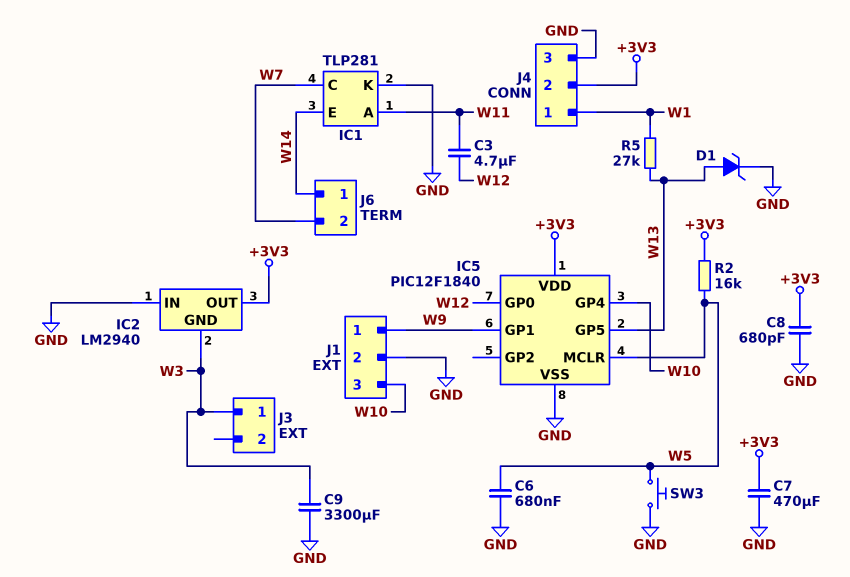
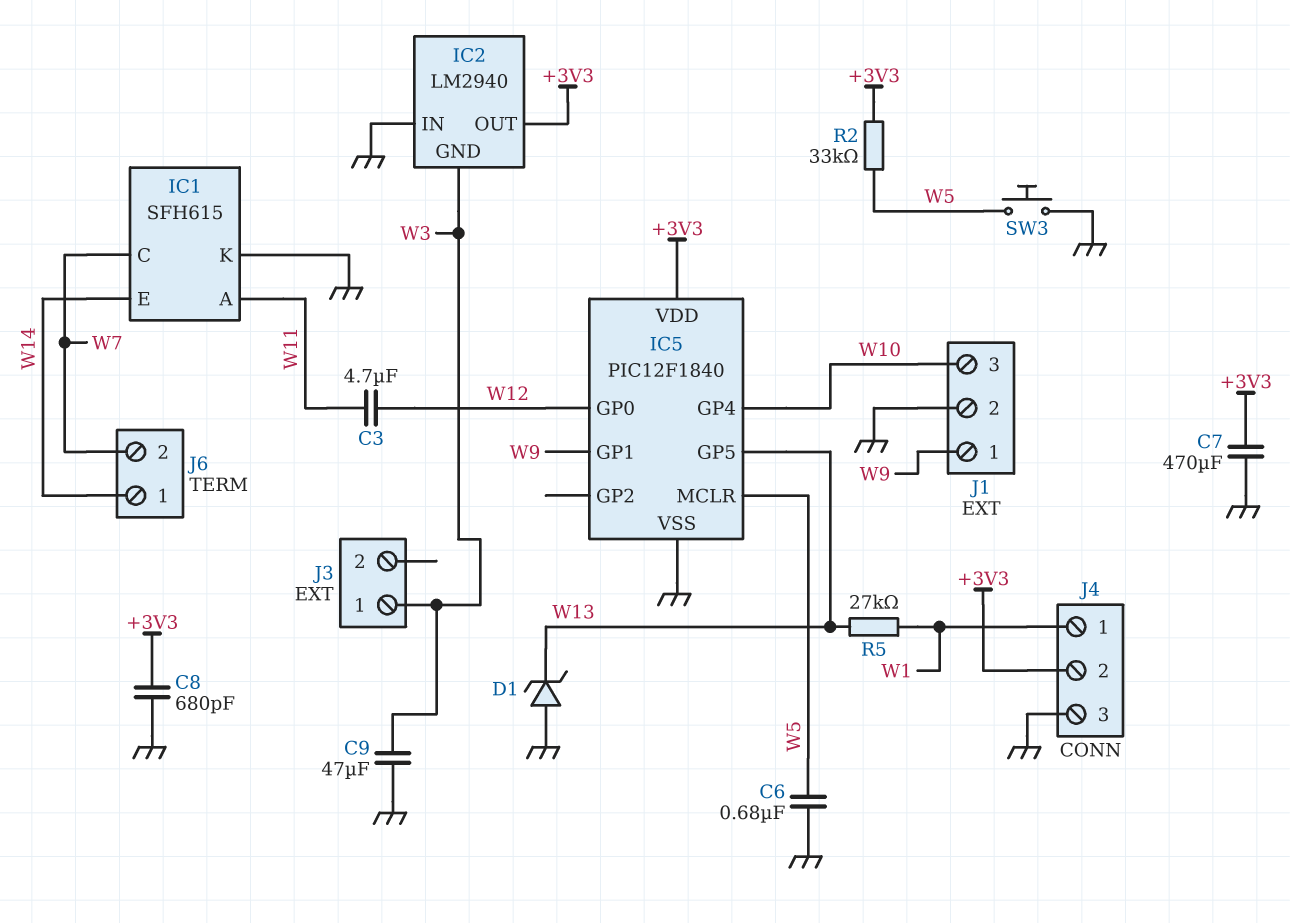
C9: 3300uF (GND, W3) -> 47uF (GND, W3)
D1: zener (A W13, K GND) -> zener (A GND, K W13)
IC1: TLP281 -> SFH615
R2: 16k (+3V3, W5) -> 33k (+3V3, W5)

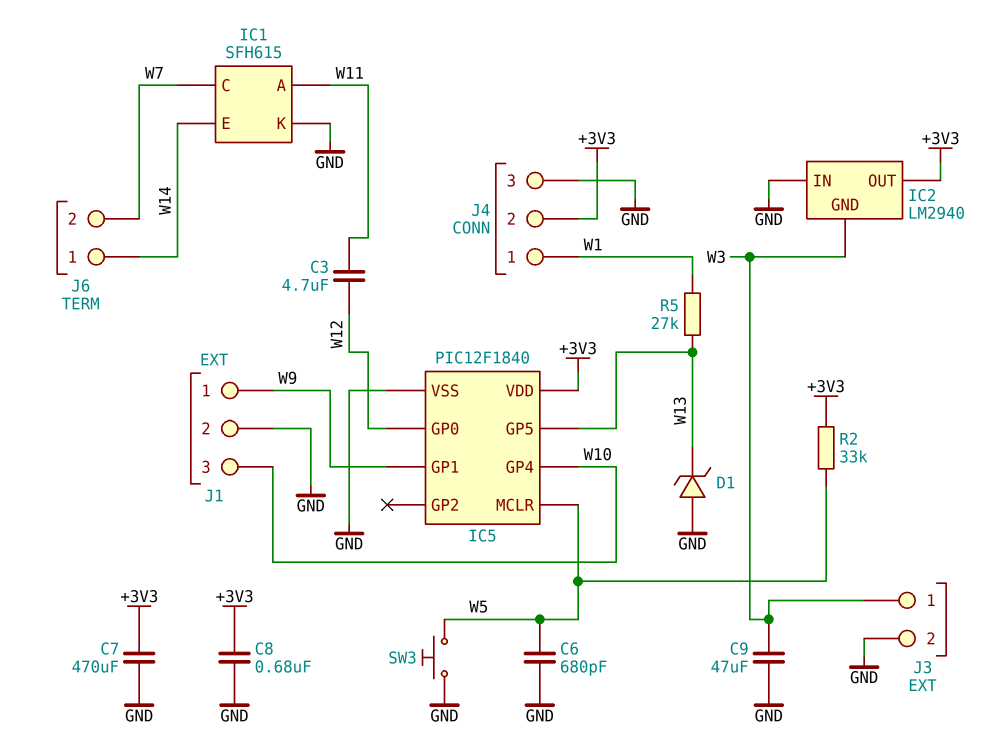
C6: 680nF (GND, W5) -> 680pF (GND, W5)
C8: 680pF (+3V3, GND) -> 680nF (+3V3, GND)
J3 pin 2: none -> GND

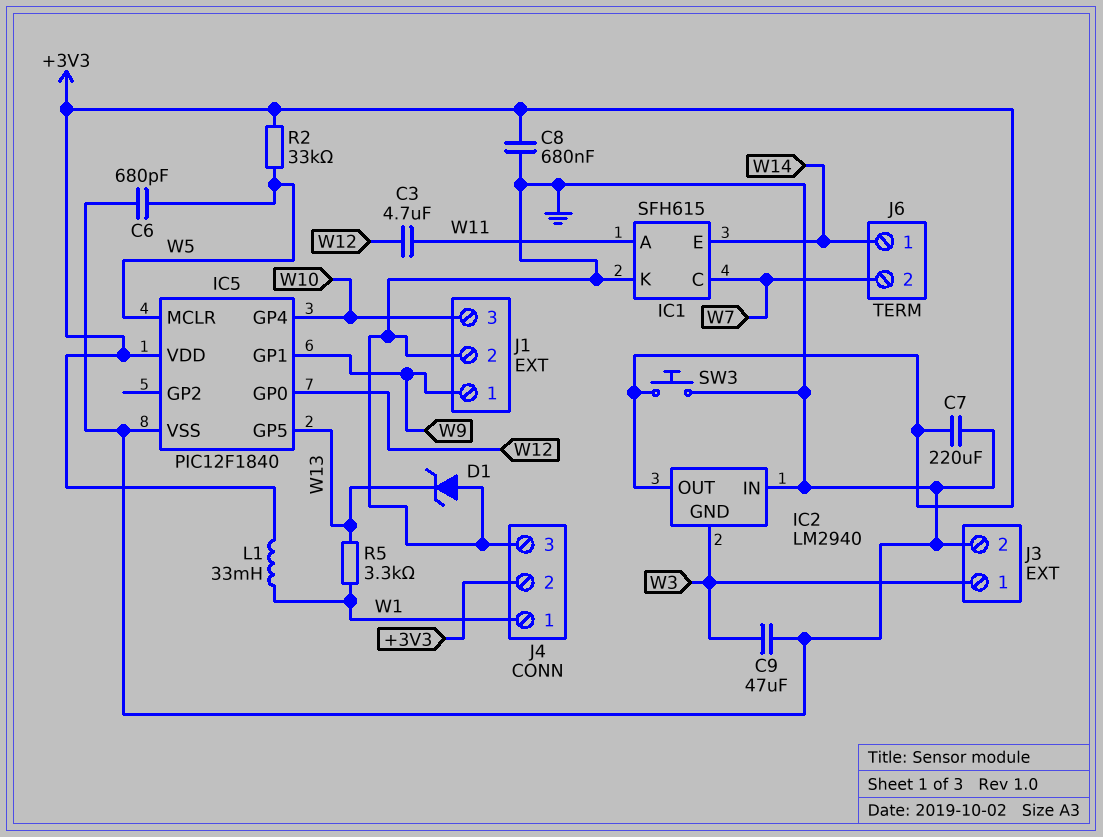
C7: 470uF (+3V3, GND) -> 220uF (+3V3, GND)
L1: none -> 33mH (+3V3, W1)
R5: 27k (W1, W13) -> 3.3k (W1, W13)
SW3: button (GND, W5) -> button (+3V3, GND)

